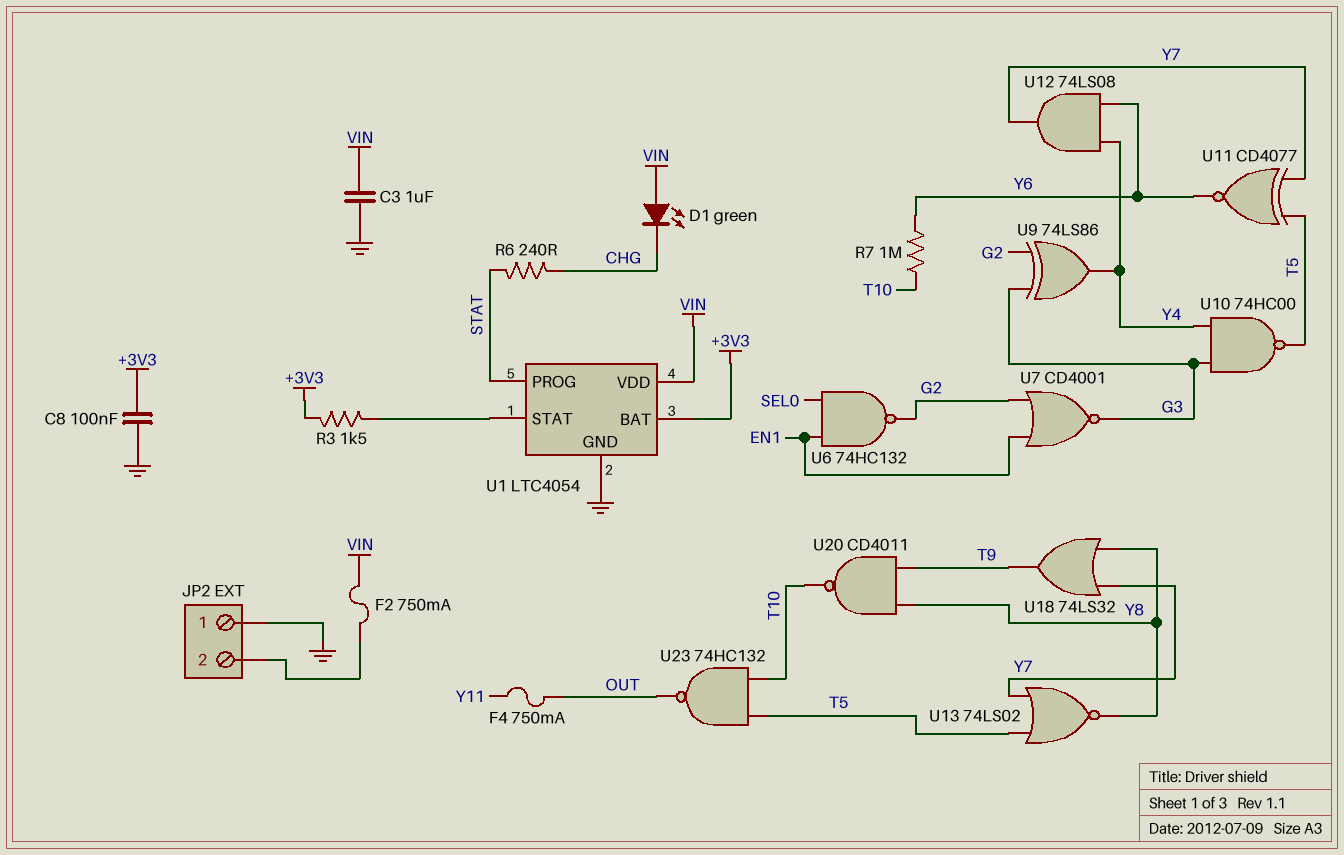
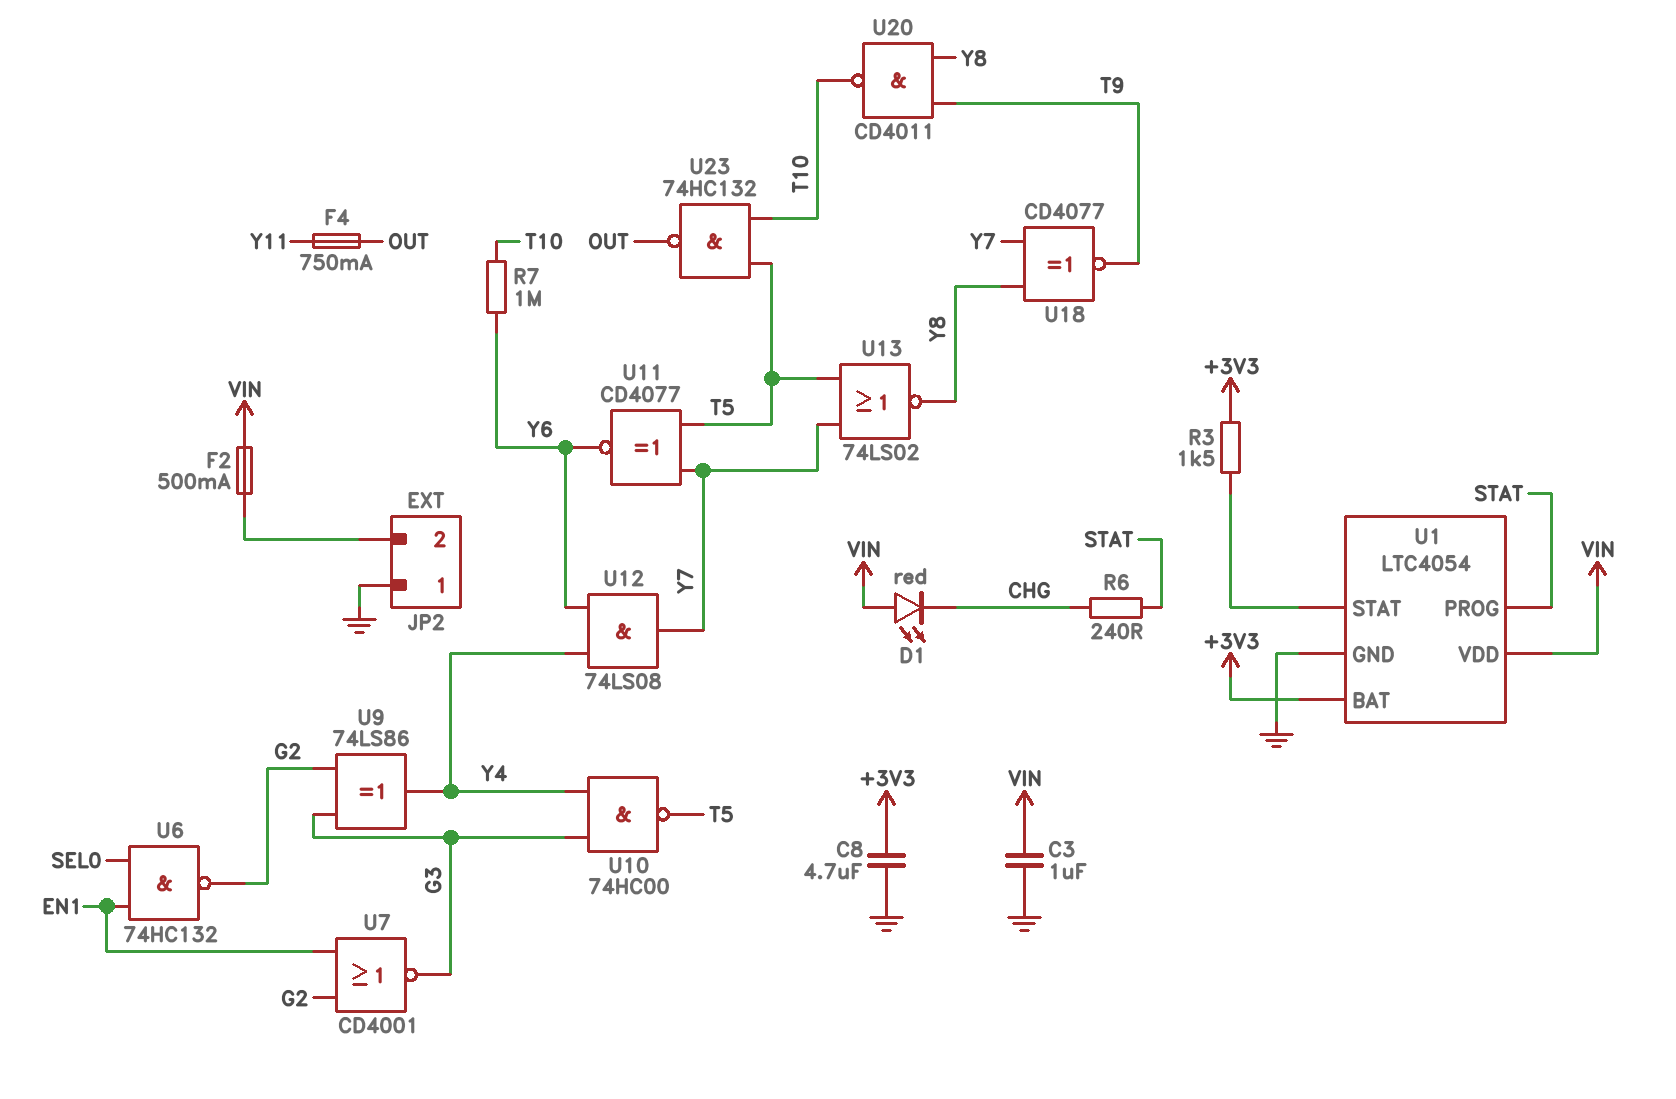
C8: 100nF (+3V3, GND) -> 4.7uF (+3V3, GND)
D1: LED green (A VIN, K CHG) -> LED red (A VIN, K CHG)
F2: 750mA (JP2/2, VIN) -> 500mA (JP2/2, VIN)
U18: OR 74LS32 (in Y7, in Y8, out T9) -> XNOR CD4077 (in Y7, in Y8, out T9)

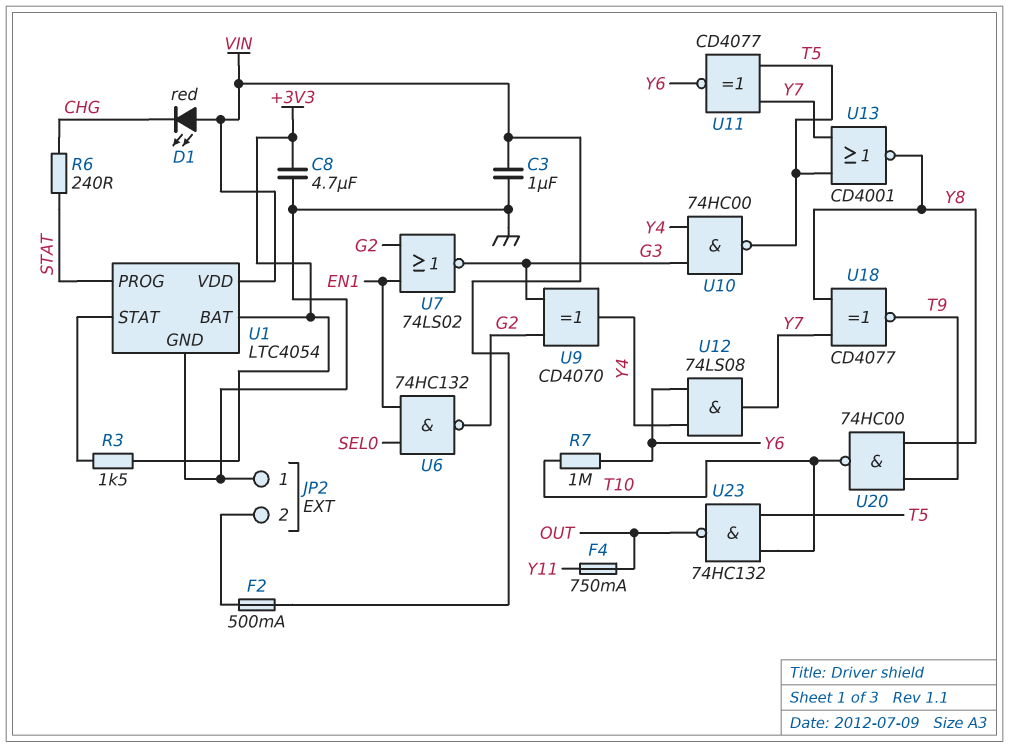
U7: NOR CD4001 (in EN1, in G2, out G3) -> NOR 74LS02 (in EN1, in G2, out G3)
U9: XOR 74LS86 (in G2, in G3, out Y4) -> XOR CD4070 (in G2, in G3, out Y4)
U13: NOR 74LS02 (in T5, in Y7, out Y8) -> NOR CD4001 (in T5, in Y7, out Y8)
U20: NAND CD4011 (in T9, in Y8, out T10) -> NAND 74HC00 (in T9, in Y8, out T10)

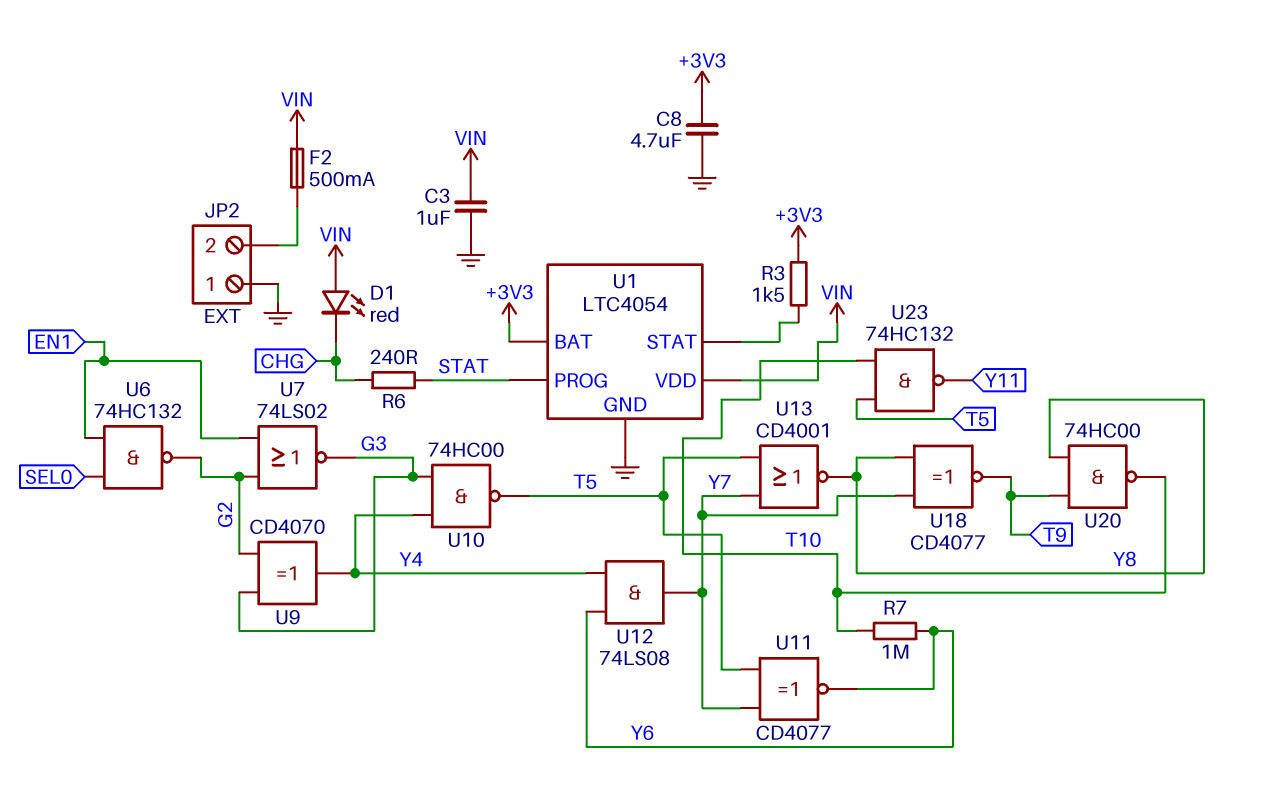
F4: 750mA (OUT, Y11) -> none
U23: NAND 74HC132 (in T5, in T10, out OUT) -> NAND 74HC132 (in T5, in T10, out Y11)

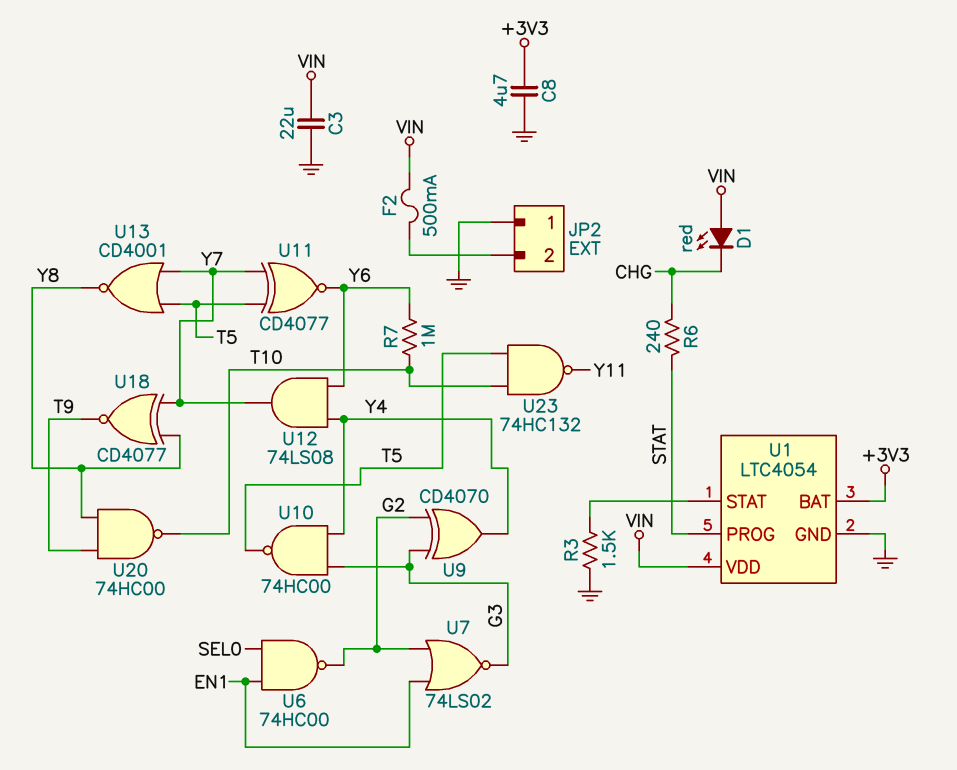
C3: 1uF (GND, VIN) -> 22uF (GND, VIN)
R3: 1.5k (+3V3, U1/STAT) -> 1.5k (GND, U1/STAT)
U6: NAND 74HC132 (in EN1, in SEL0, out G2) -> NAND 74HC00 (in EN1, in SEL0, out G2)

